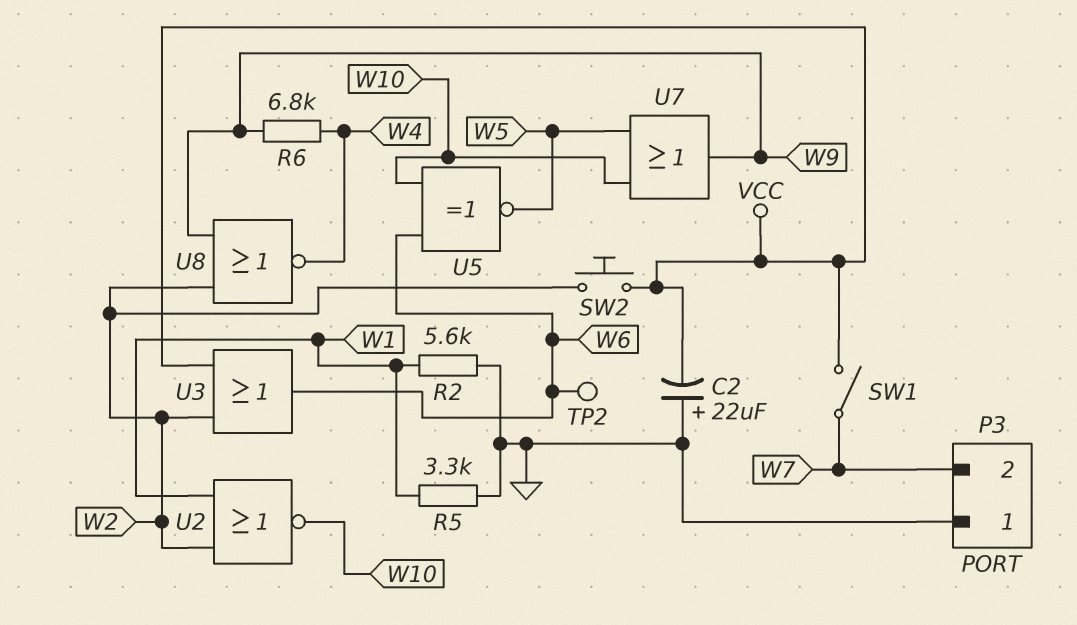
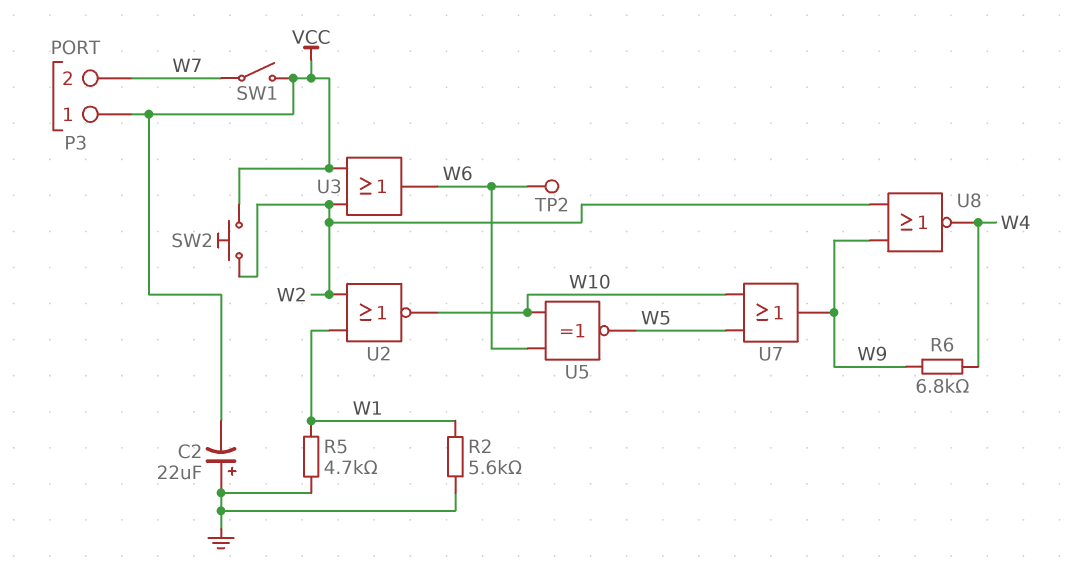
P3 pin 1: GND -> VCC
R5: 3.3k (GND, W1) -> 4.7k (GND, W1)

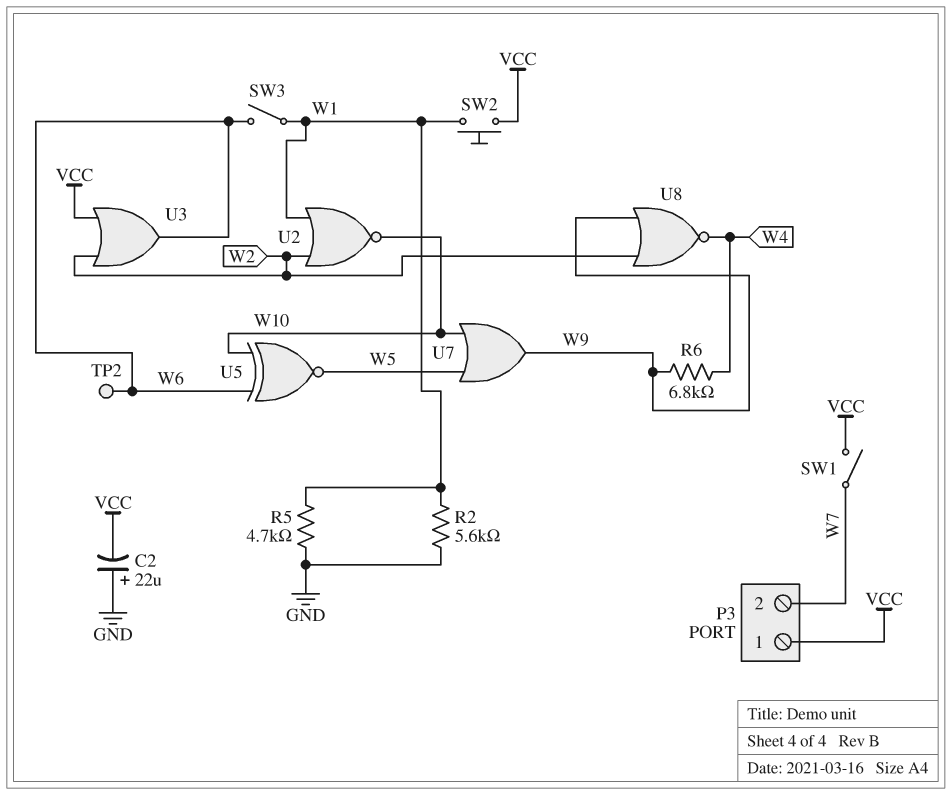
SW2: button (VCC, W2) -> button (VCC, W1)
SW3: none -> switch (W1, W6)

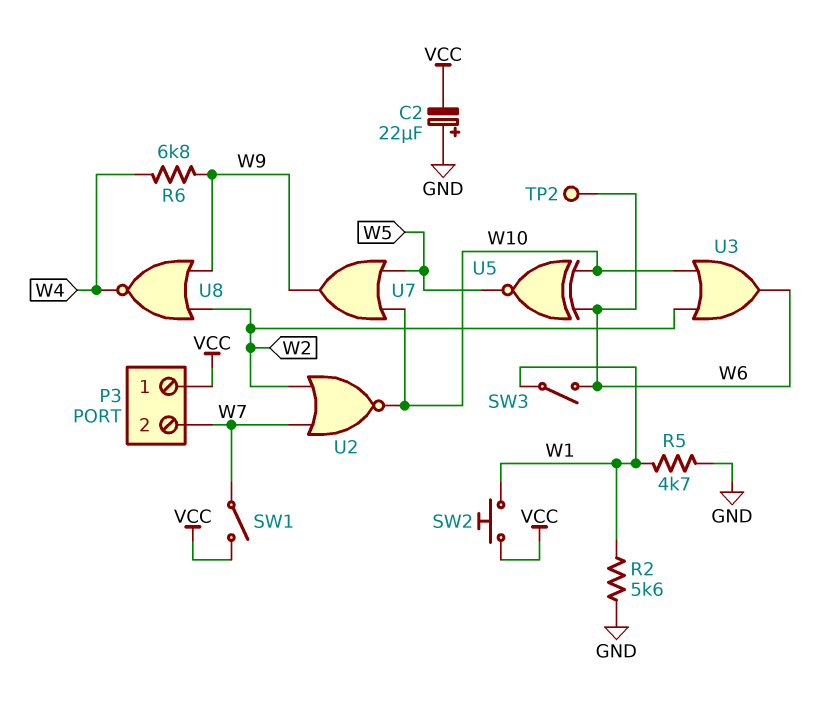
U2: NOR (in W1, in W2, out W10) -> NOR (in W2, in W7, out W10)
U3: OR (in VCC, in W2, out W6) -> OR (in W2, in W10, out W6)

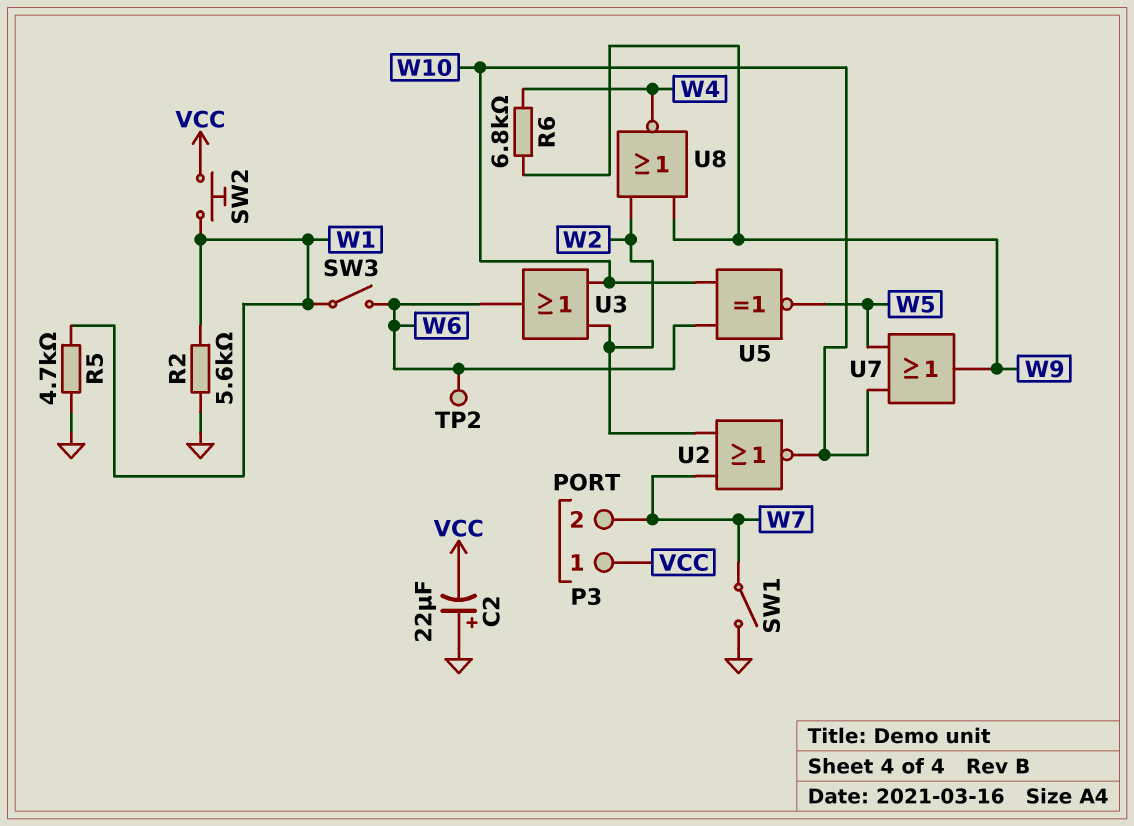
SW1: switch (VCC, W7) -> switch (GND, W7)

